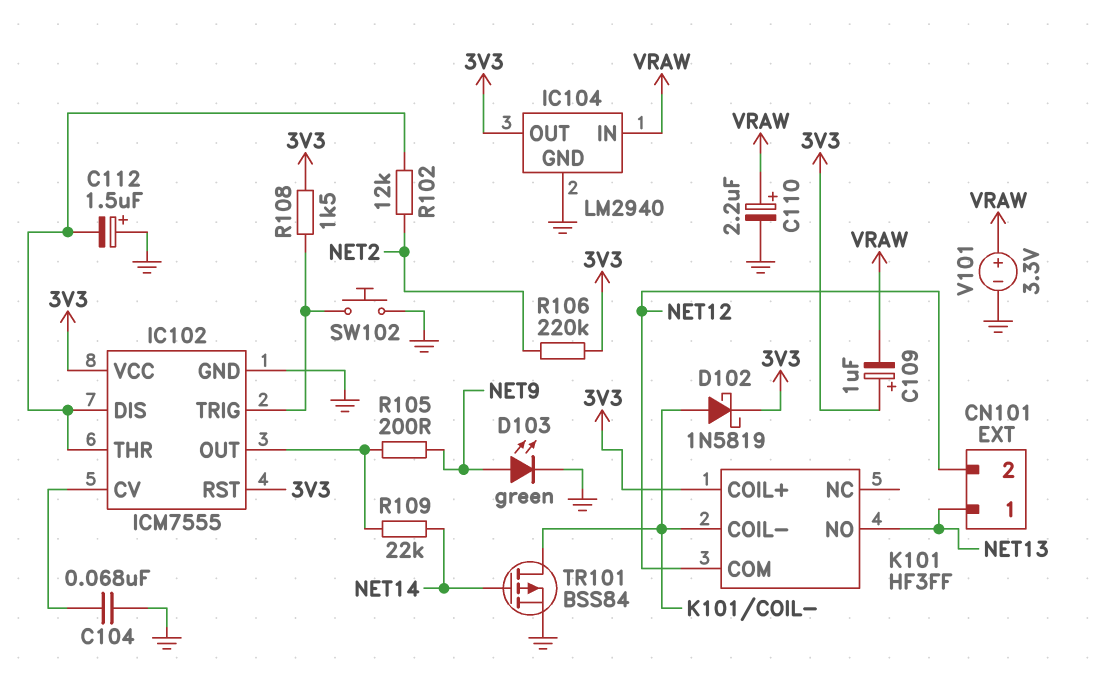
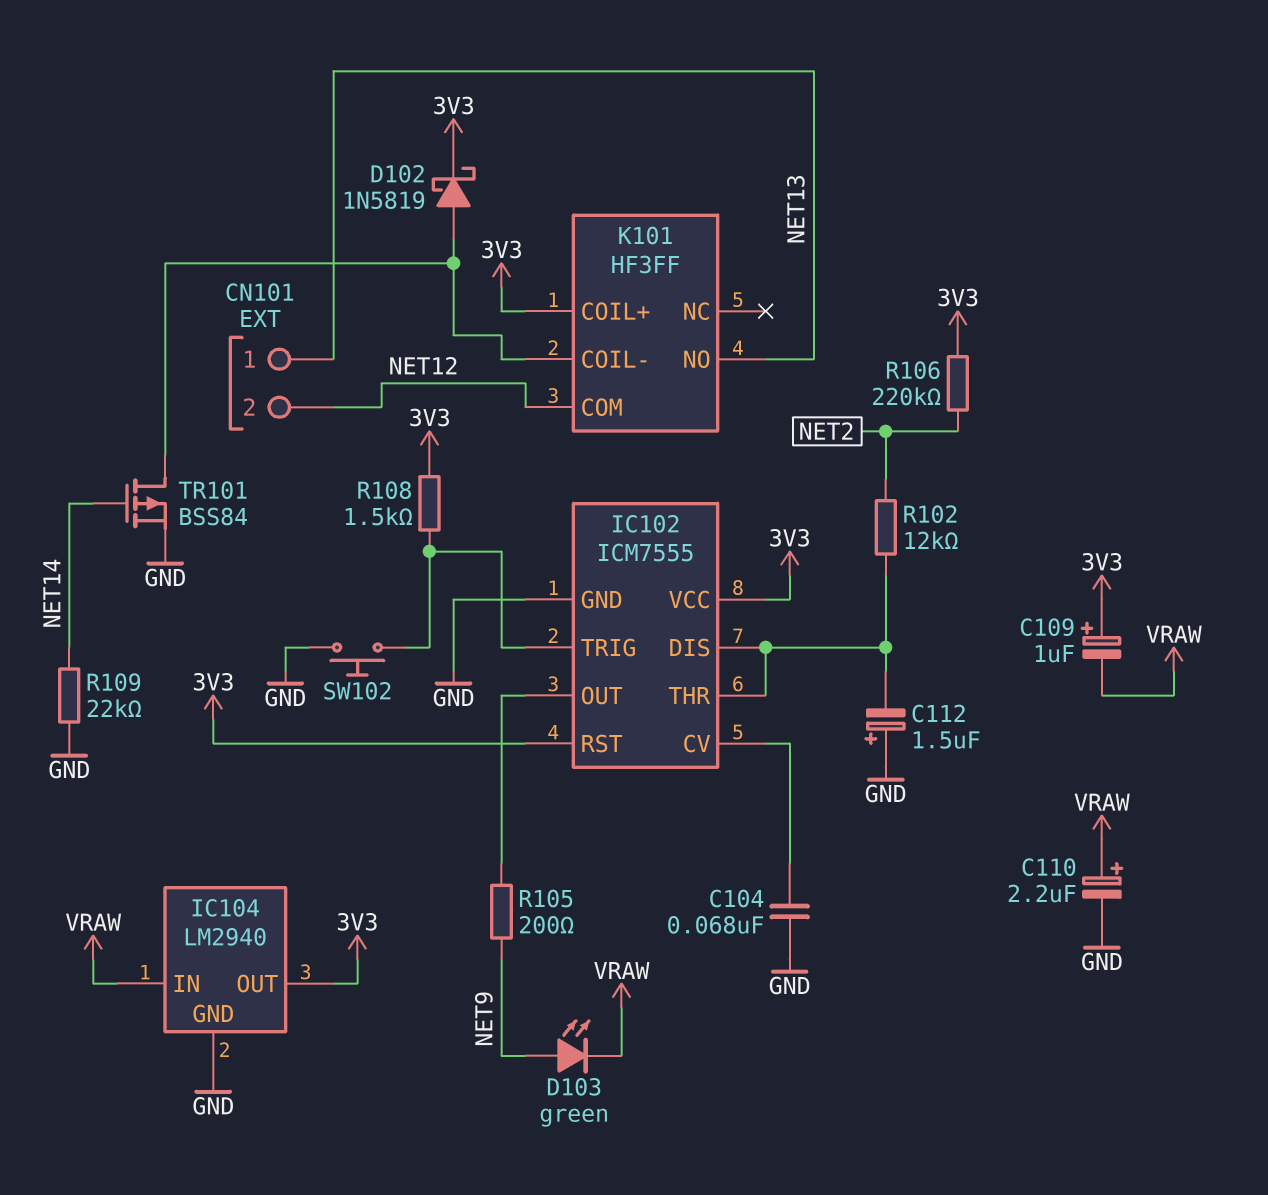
D103: LED green (A NET9, K GND) -> LED green (A NET9, K VRAW)
R109: 22k (IC102/OUT, NET14) -> 22k (GND, NET14)
V101: 3.3V (plus VRAW, minus GND) -> none

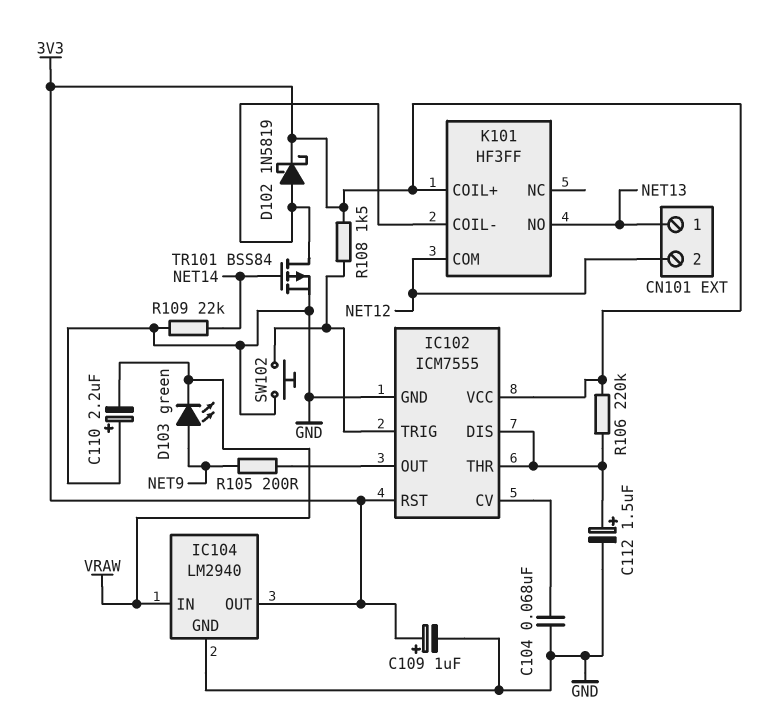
C109: 1uF (plus 3V3, minus VRAW) -> 1uF (plus 3V3, minus GND)
C110: 2.2uF (plus VRAW, minus GND) -> 2.2uF (plus GND, minus VRAW)
C112: 1.5uF (plus GND, minus IC102/DIS) -> 1.5uF (plus IC102/DIS, minus GND)
R102: 12k (IC102/DIS, NET2) -> none
R106: 220k (3V3, NET2) -> 220k (3V3, IC102/DIS)

